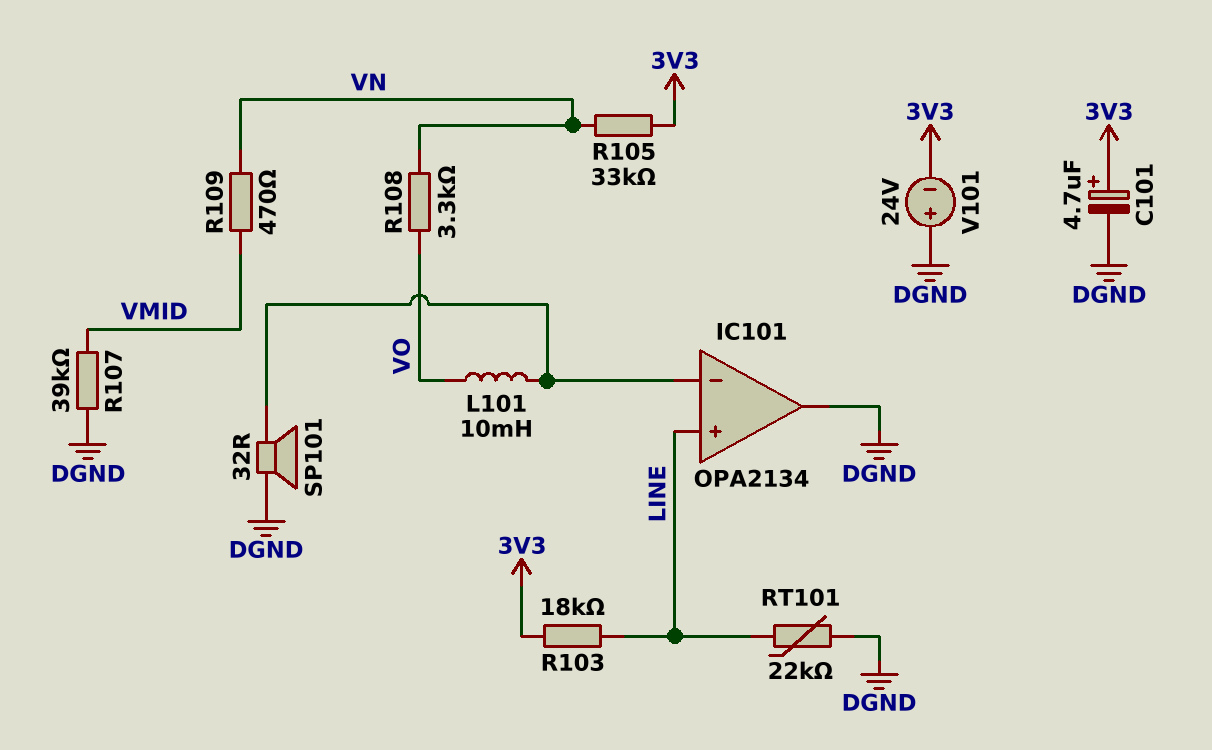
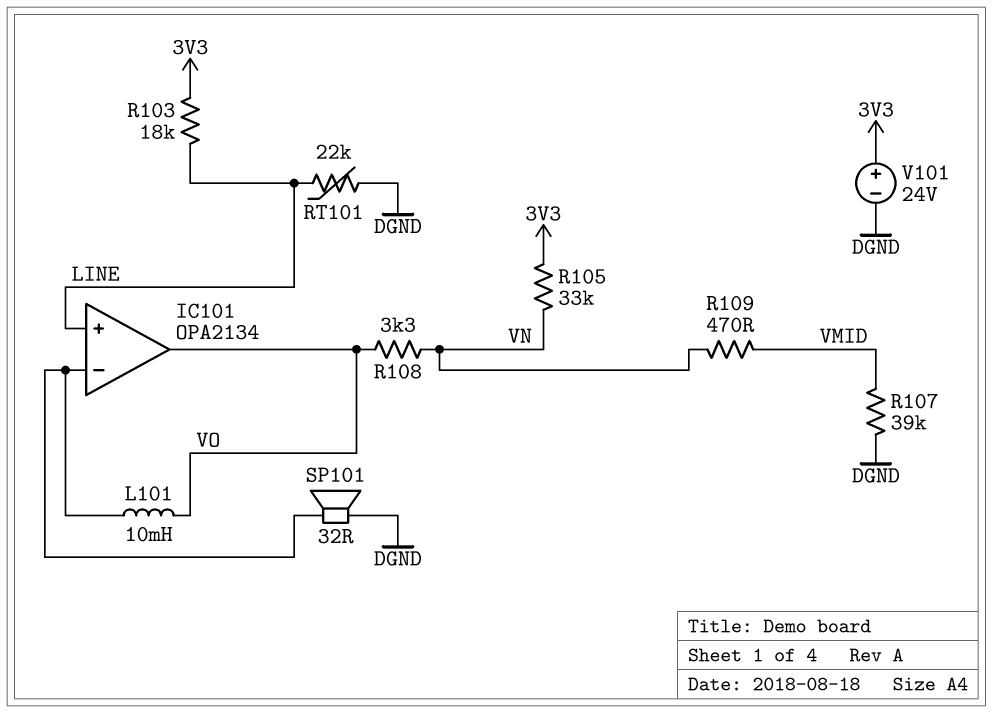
C101: 4.7uF (plus 3V3, minus DGND) -> none
IC101 pin out: DGND -> VO
V101: 24V (plus DGND, minus 3V3) -> 24V (plus 3V3, minus DGND)

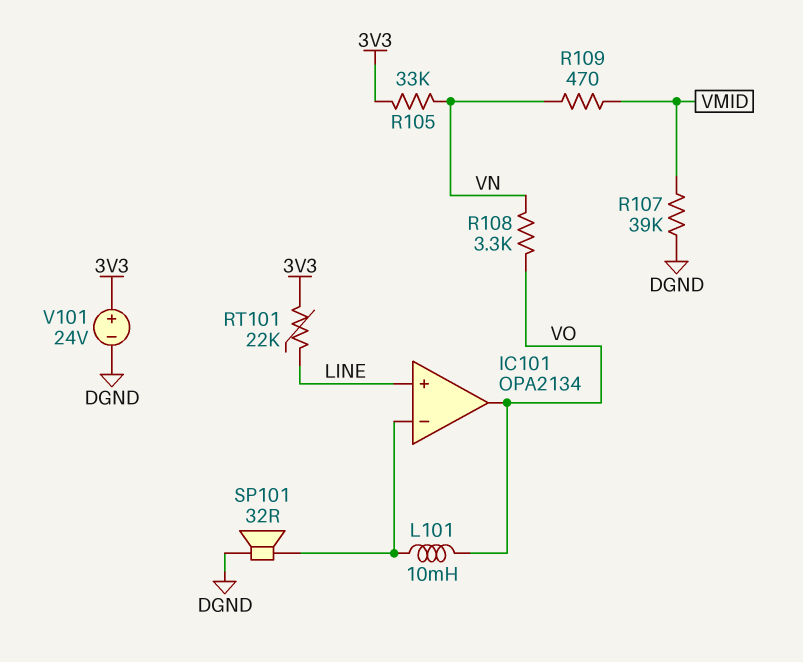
R103: 18k (3V3, LINE) -> none
RT101: 22k (DGND, LINE) -> 22k (3V3, LINE)

